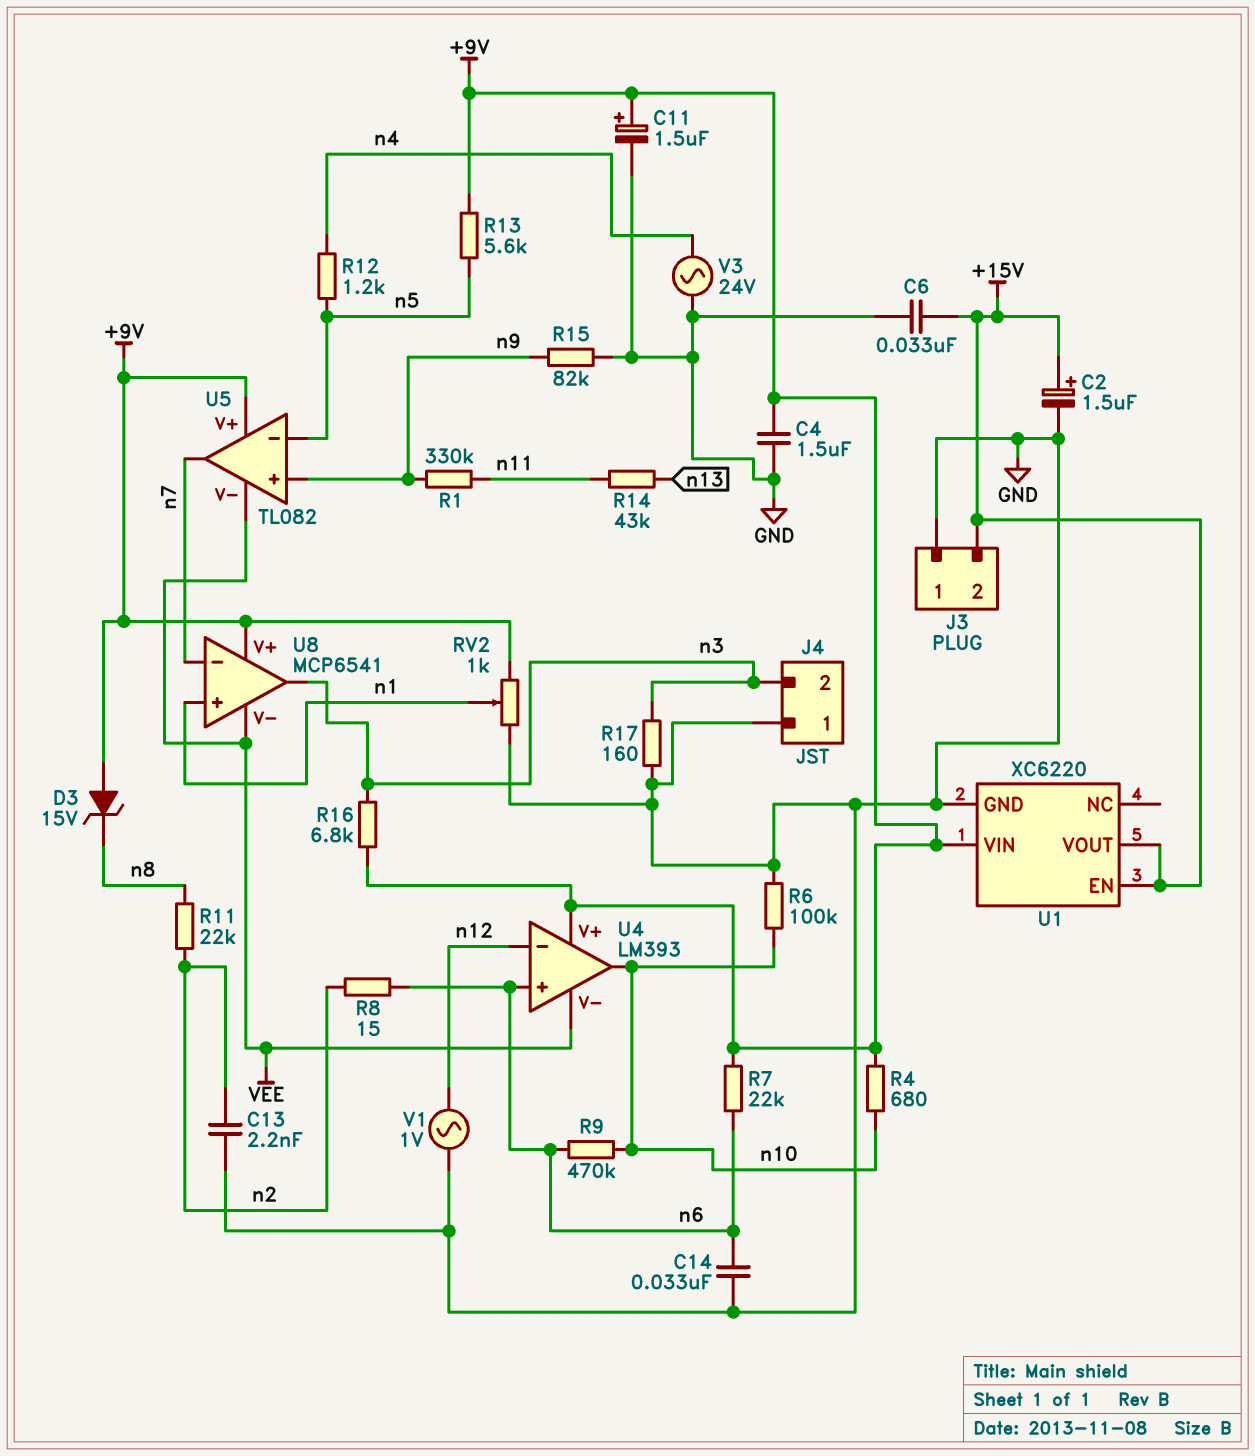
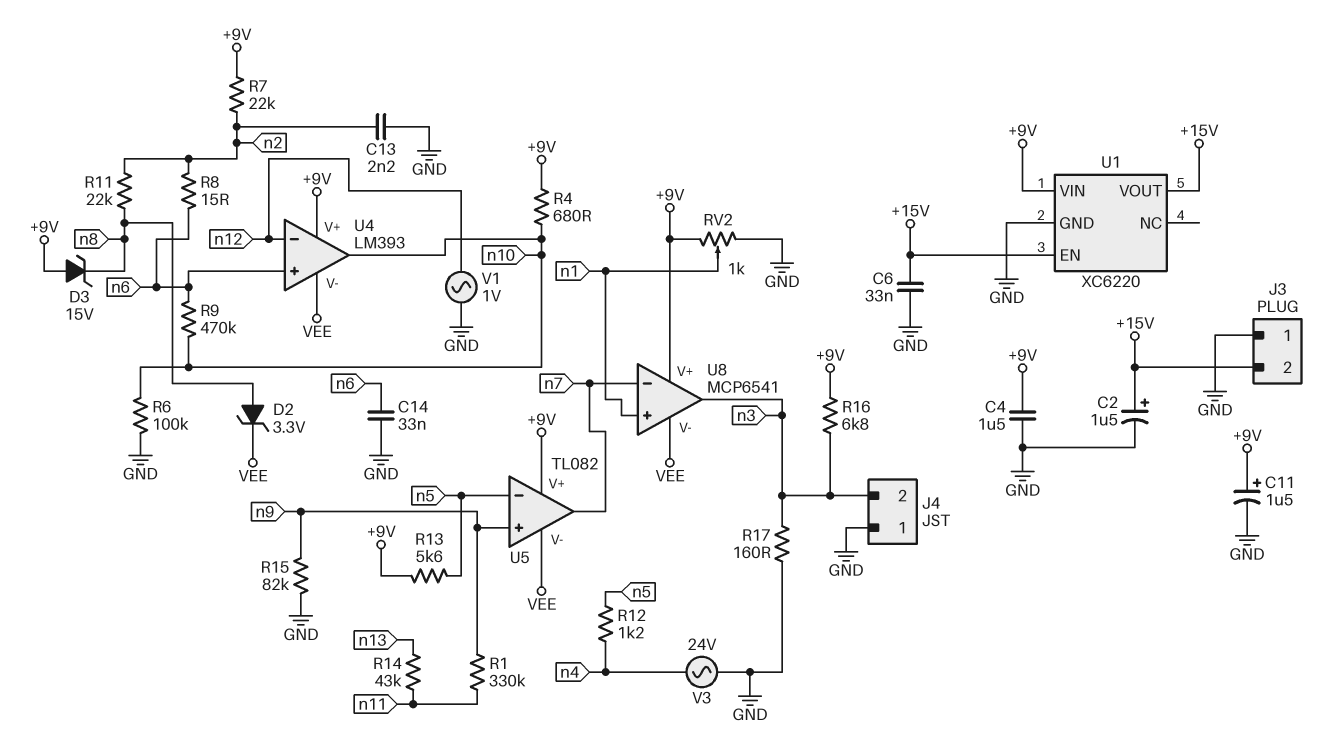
D2: none -> zener 3.3V (A n8, K VEE)
R7: 22k (+9V, n6) -> 22k (+9V, n2)

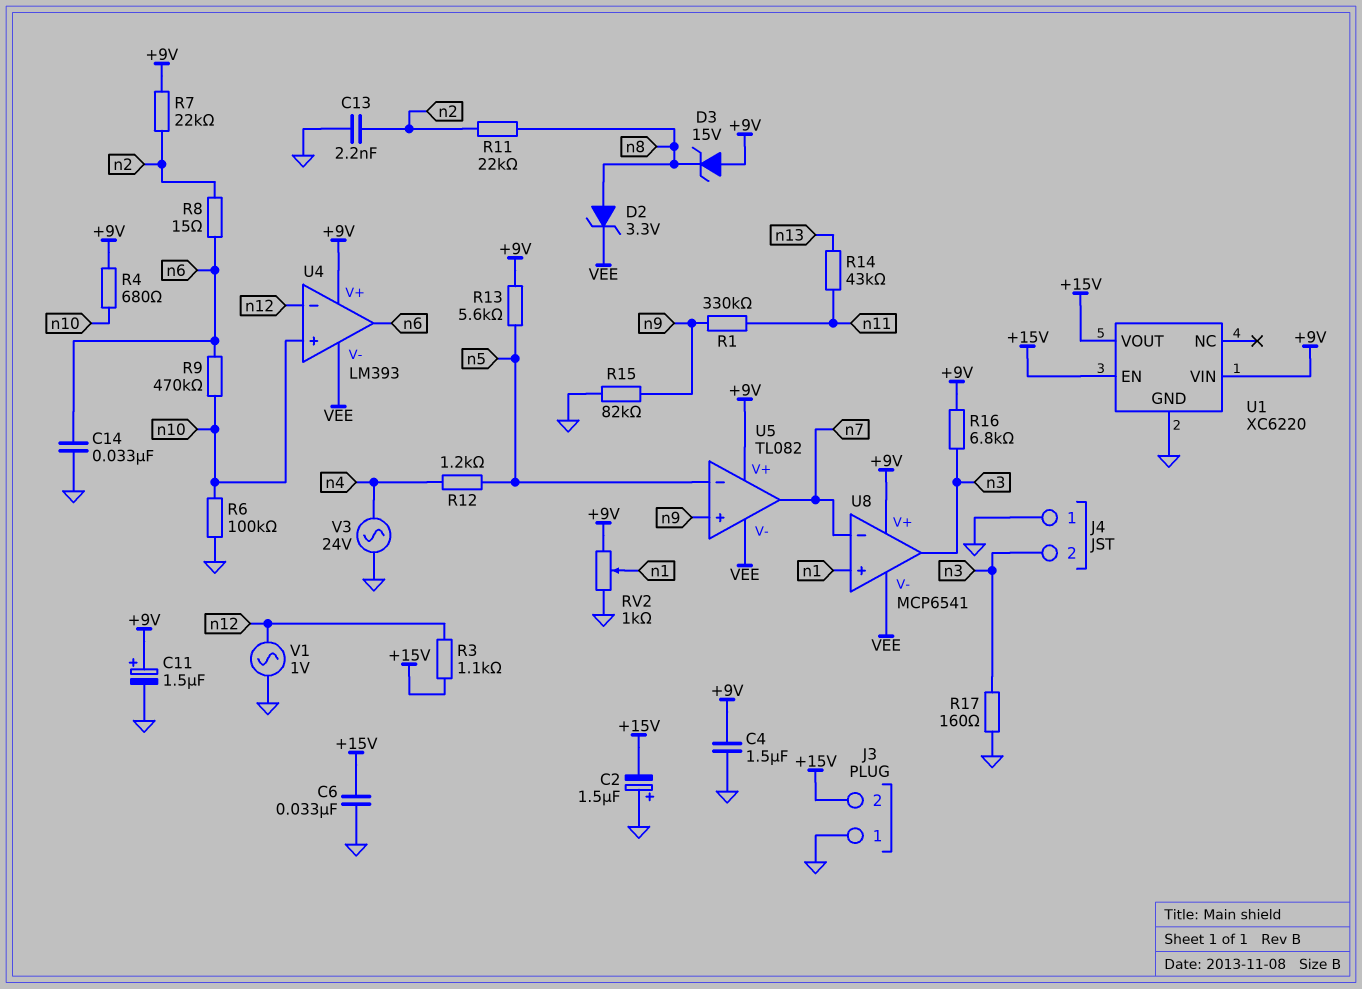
C2: 1.5uF (plus +15V, minus GND) -> 1.5uF (plus GND, minus +15V)
R3: none -> 1.1k (+15V, n12)
U4 pin in+: n6 -> n10
U4 pin out: n10 -> n6

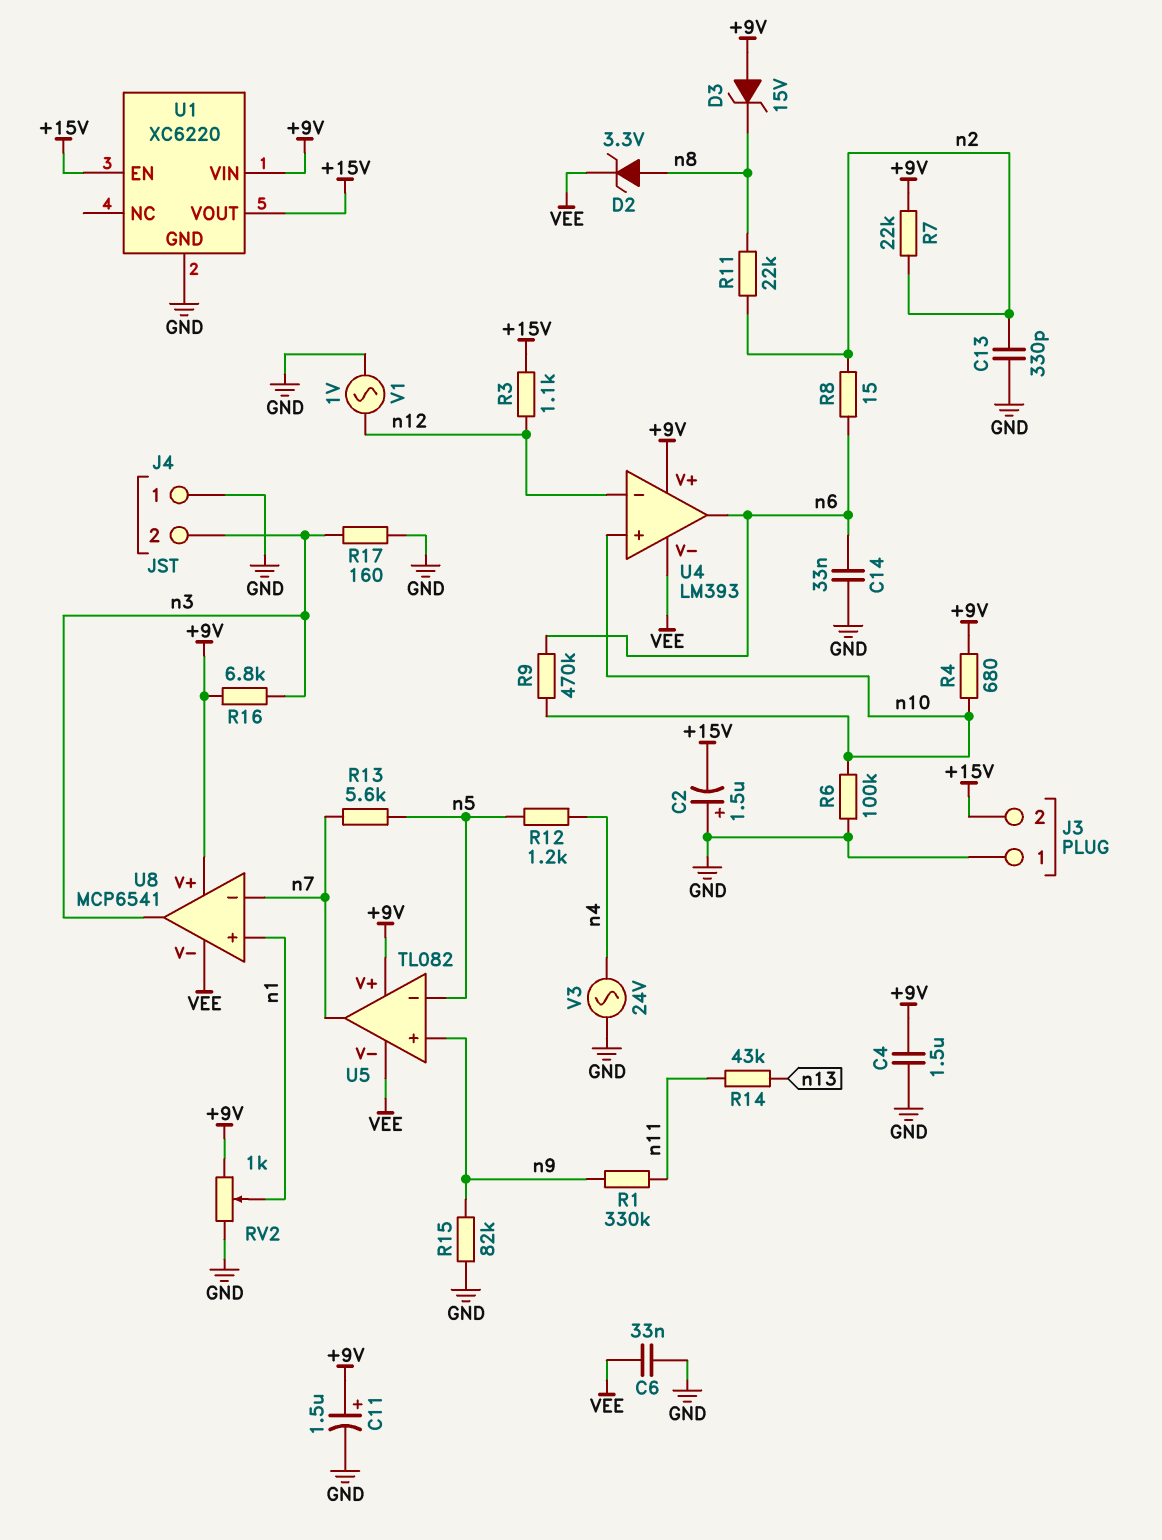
C6: 33nF (+15V, GND) -> 33nF (GND, VEE)
C13: 2.2nF (GND, n2) -> 330pF (GND, n2)
R13: 5.6k (+9V, n5) -> 5.6k (n5, n7)

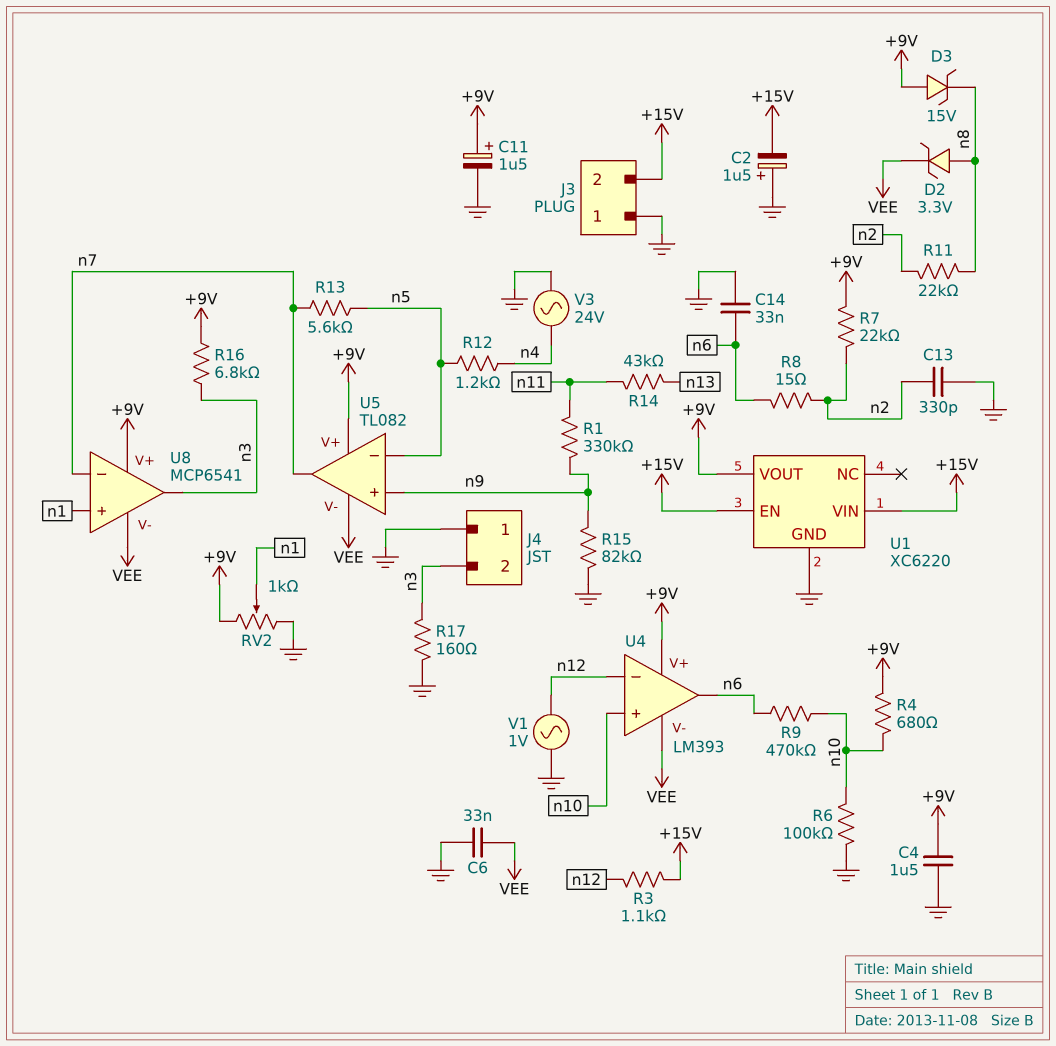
U1 pin VIN: +9V -> +15V
U1 pin VOUT: +15V -> +9V

